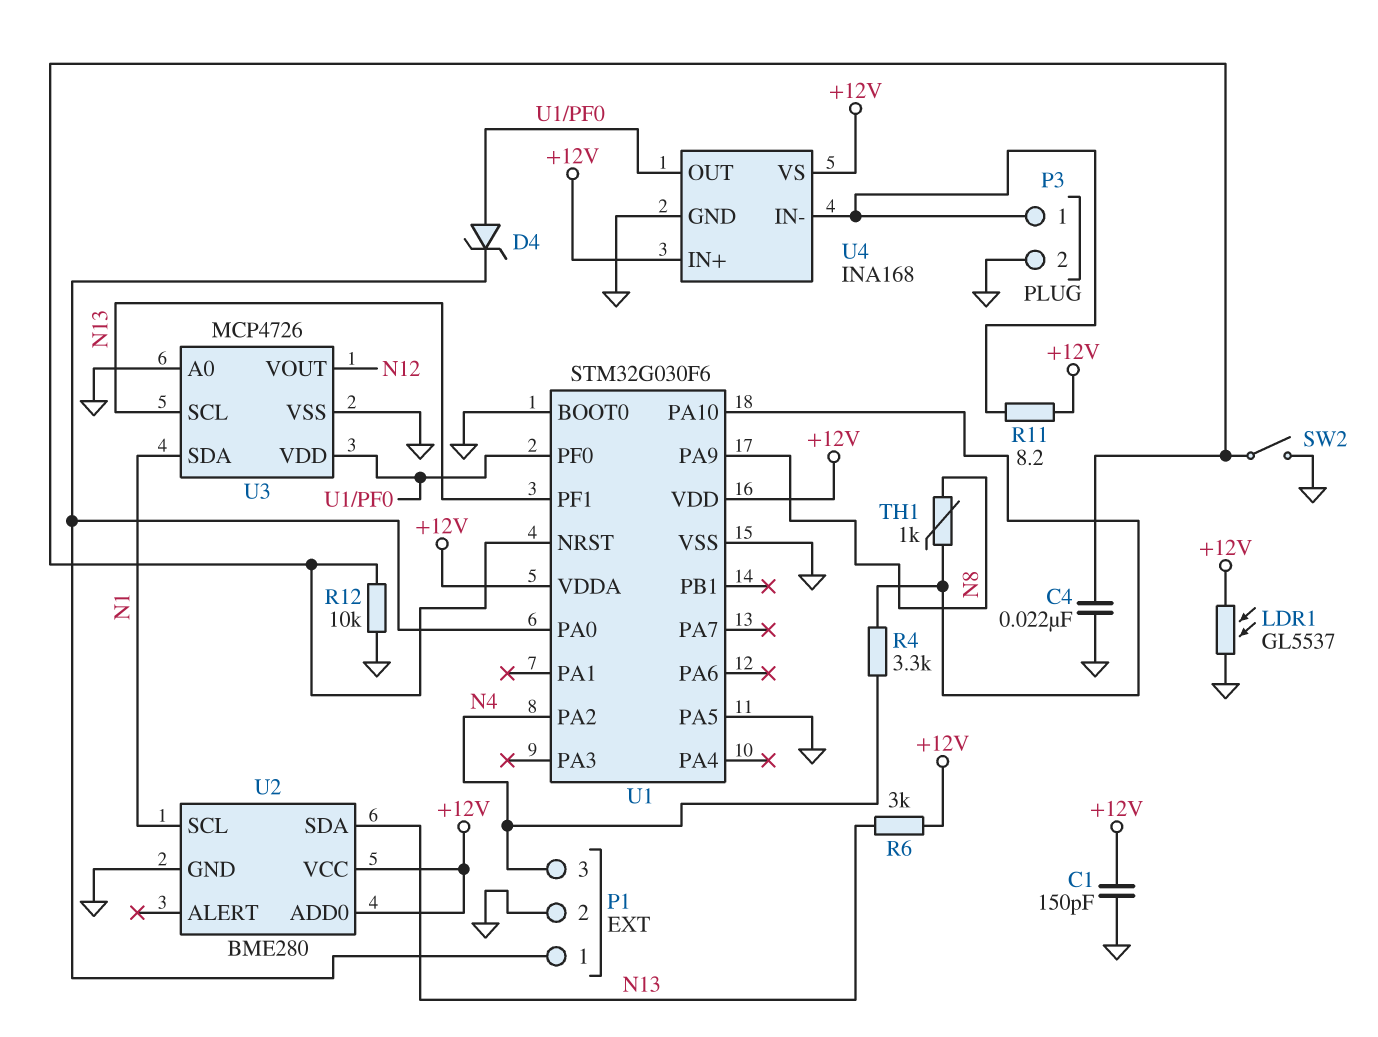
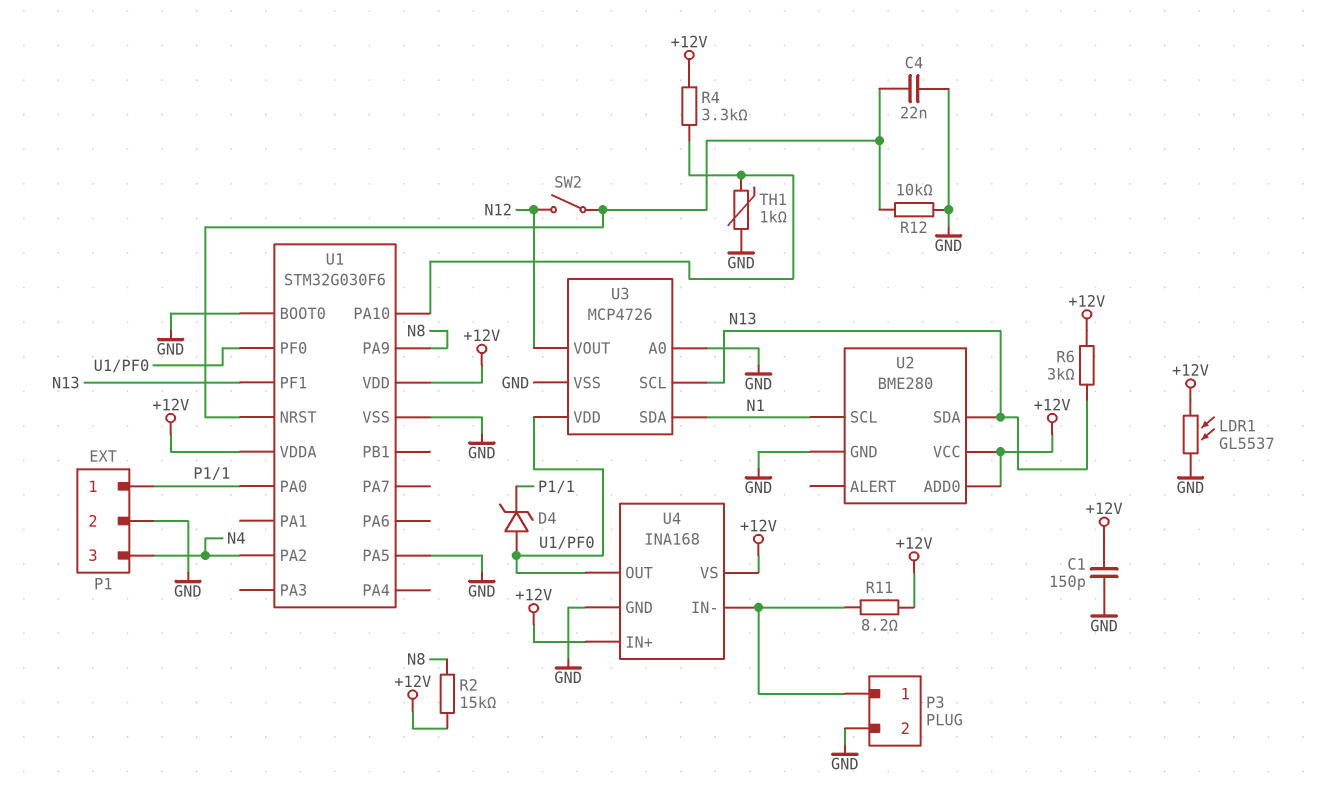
R2: none -> 15k (+12V, N8)
R4: 3.3k (N4, U1/PA10) -> 3.3k (+12V, U1/PA10)
SW2: switch (GND, U1/NRST) -> switch (N12, U1/NRST)
TH1: 1k (N8, U1/PA10) -> 1k (GND, U1/PA10)

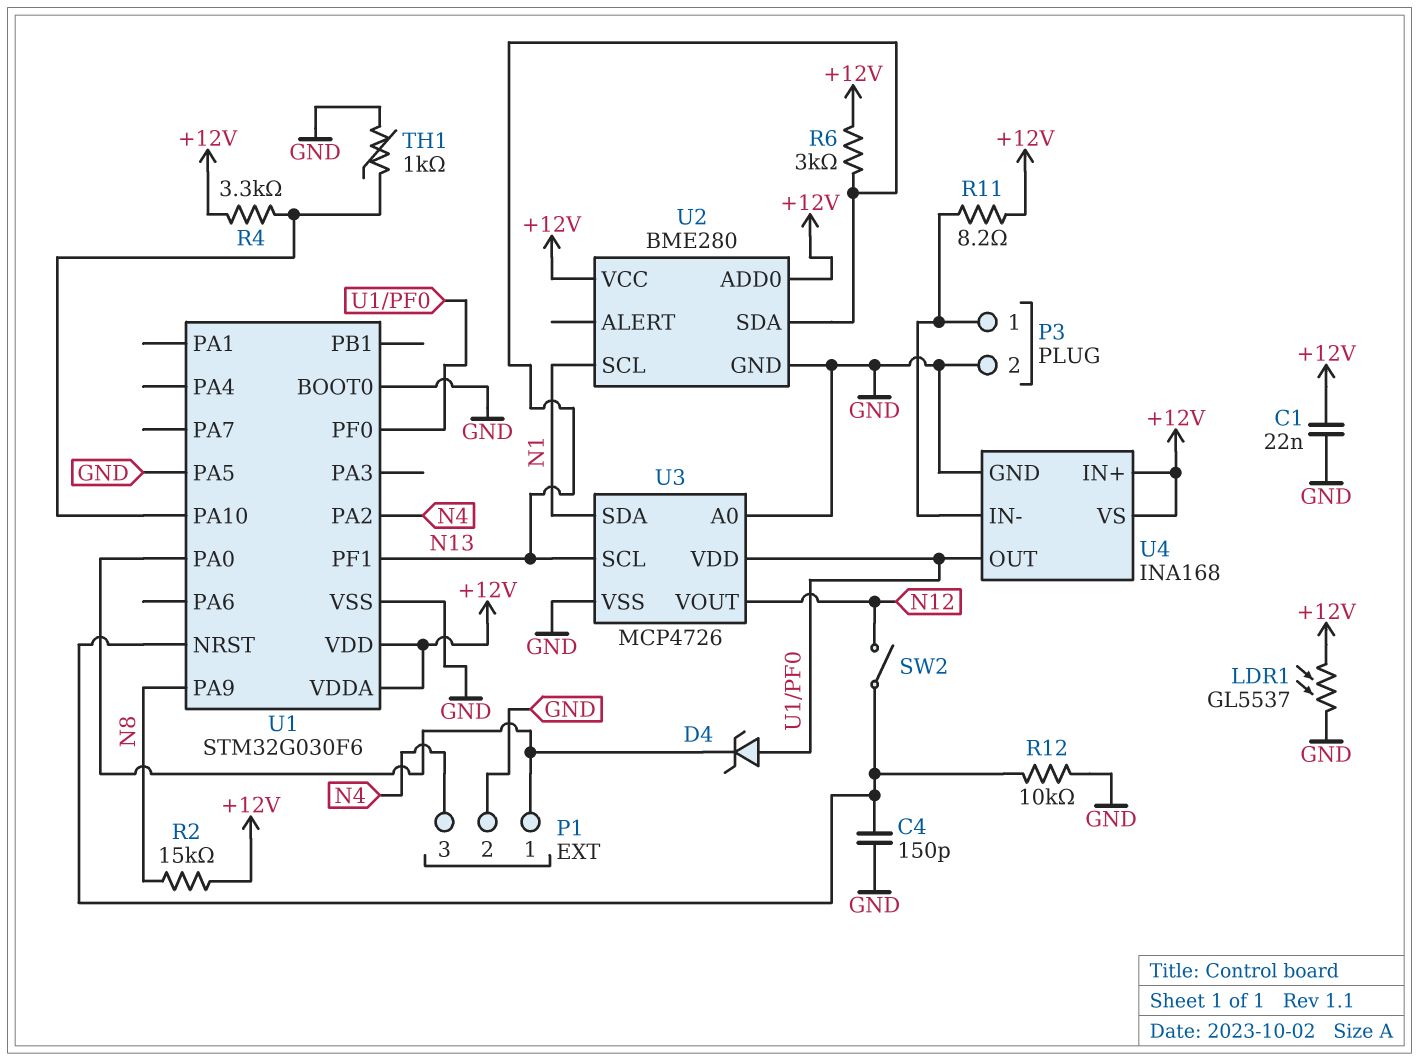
C1: 150pF (+12V, GND) -> 22nF (+12V, GND)
C4: 22nF (GND, U1/NRST) -> 150pF (GND, U1/NRST)

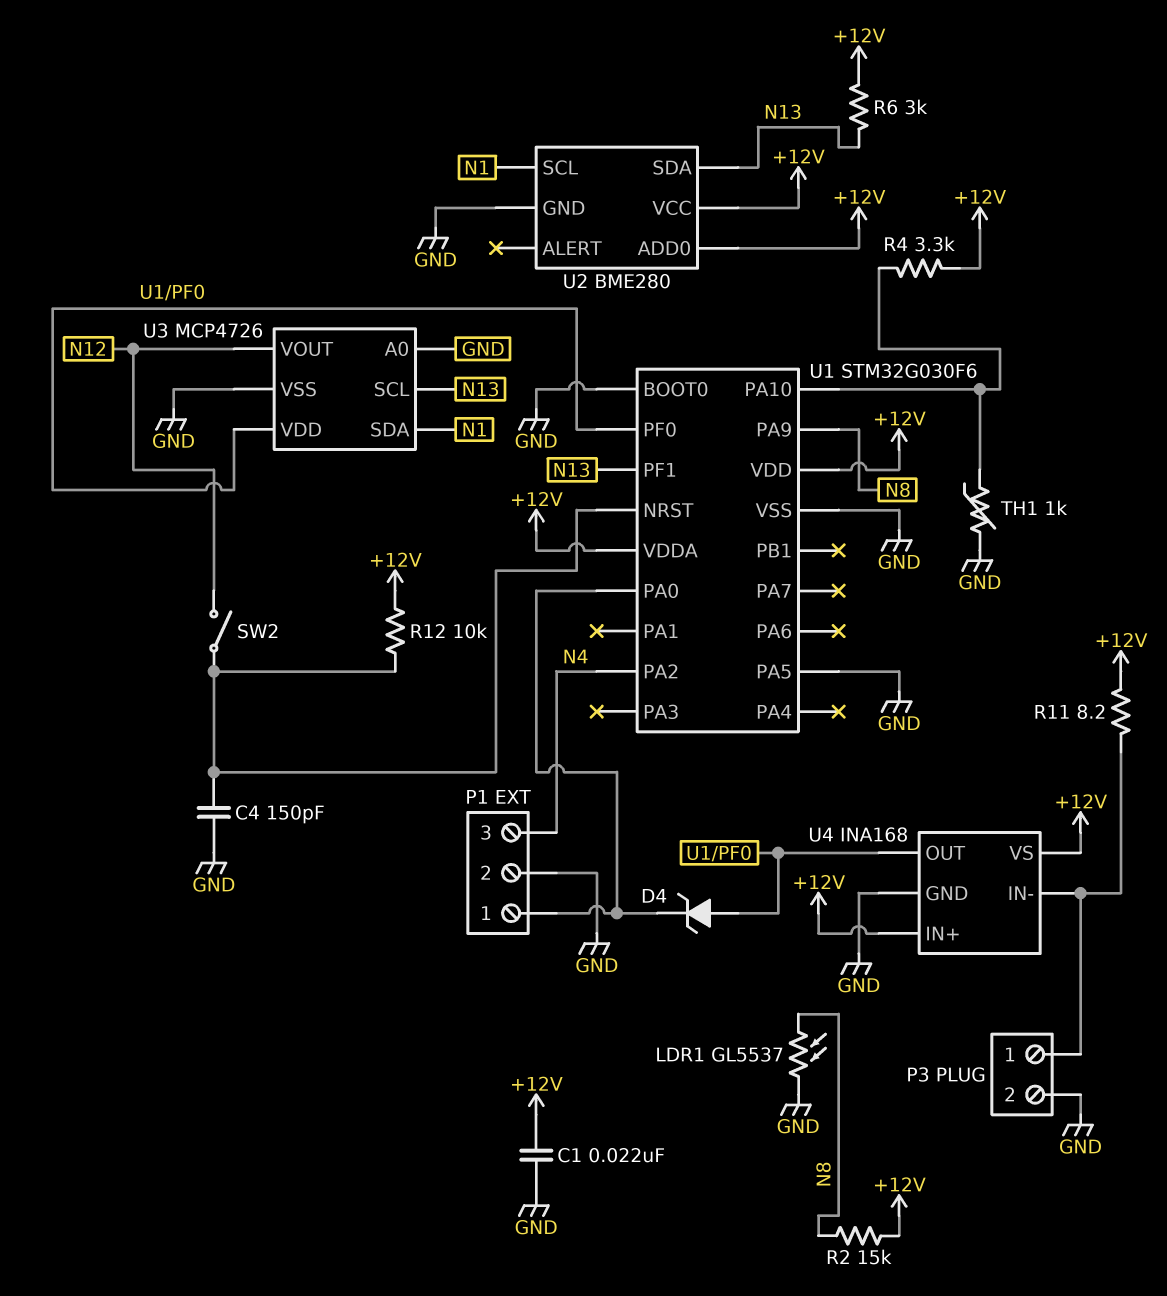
LDR1: GL5537 (+12V, GND) -> GL5537 (GND, N8)
R12: 10k (GND, U1/NRST) -> 10k (+12V, U1/NRST)

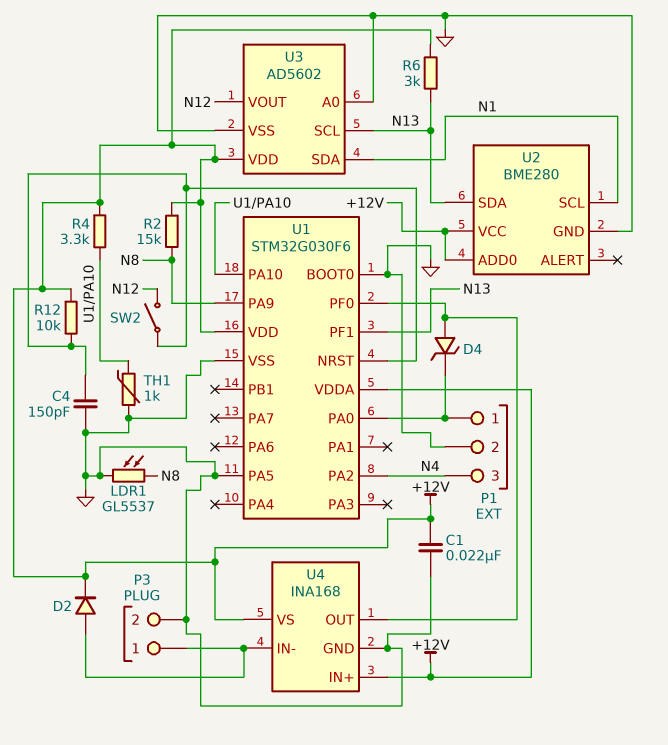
D2: none -> diode (A P3/1, K +12V)
R11: 8.2 (+12V, P3/1) -> none
U3: MCP4726 -> AD5602
U3 pin VDD: U1/PF0 -> +12V

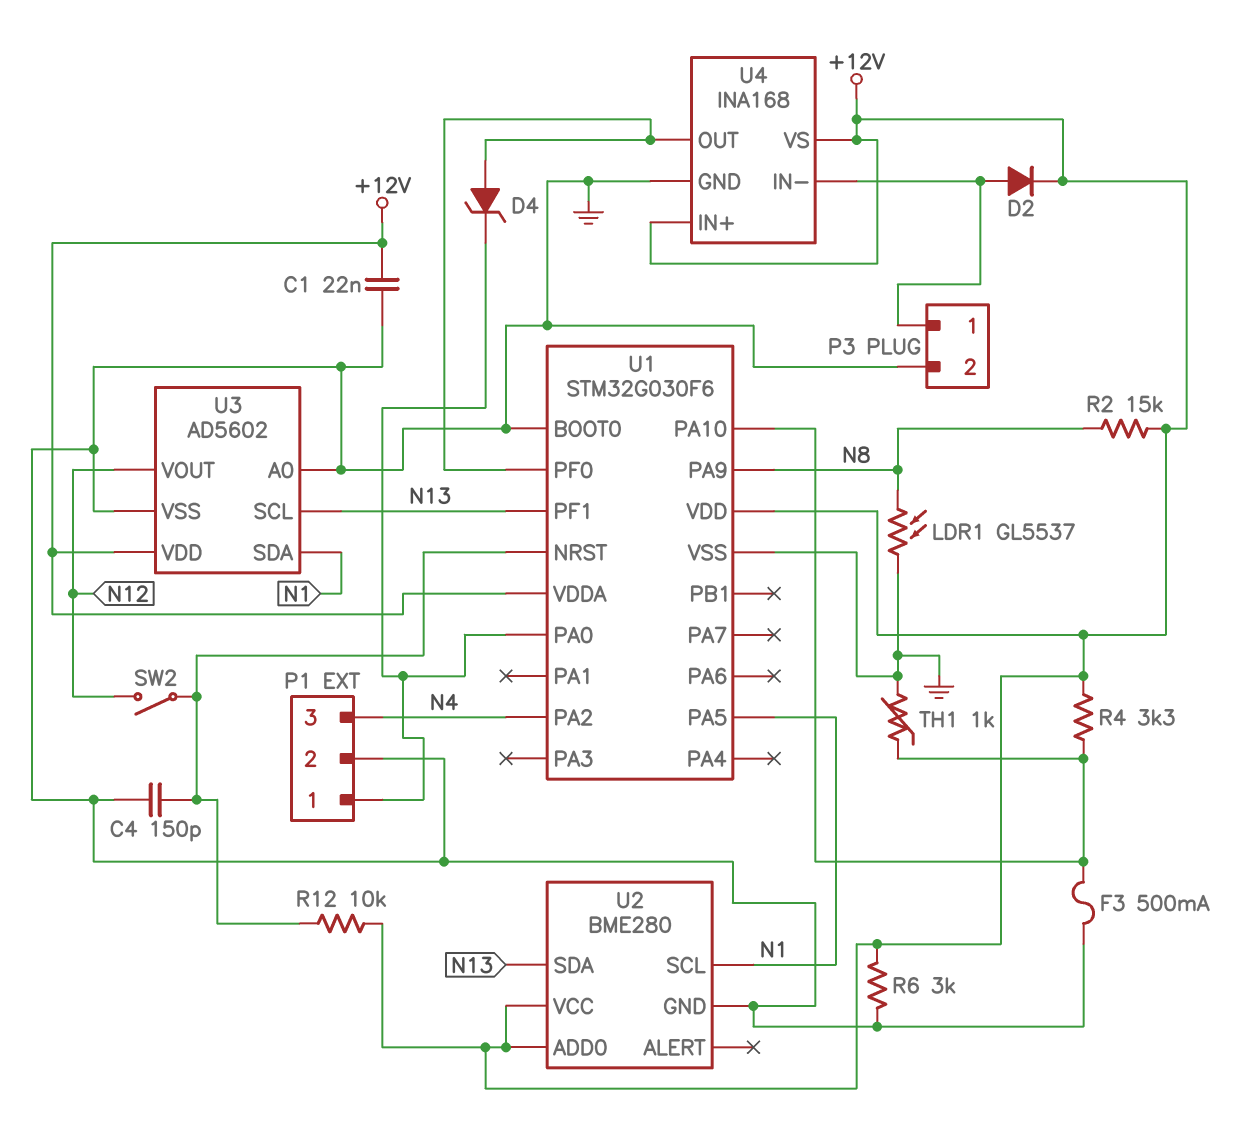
F3: none -> 500mA (GND, U1/PA10)
R6: 3k (+12V, N13) -> 3k (+12V, GND)
U1 pin PA5: GND -> N1

